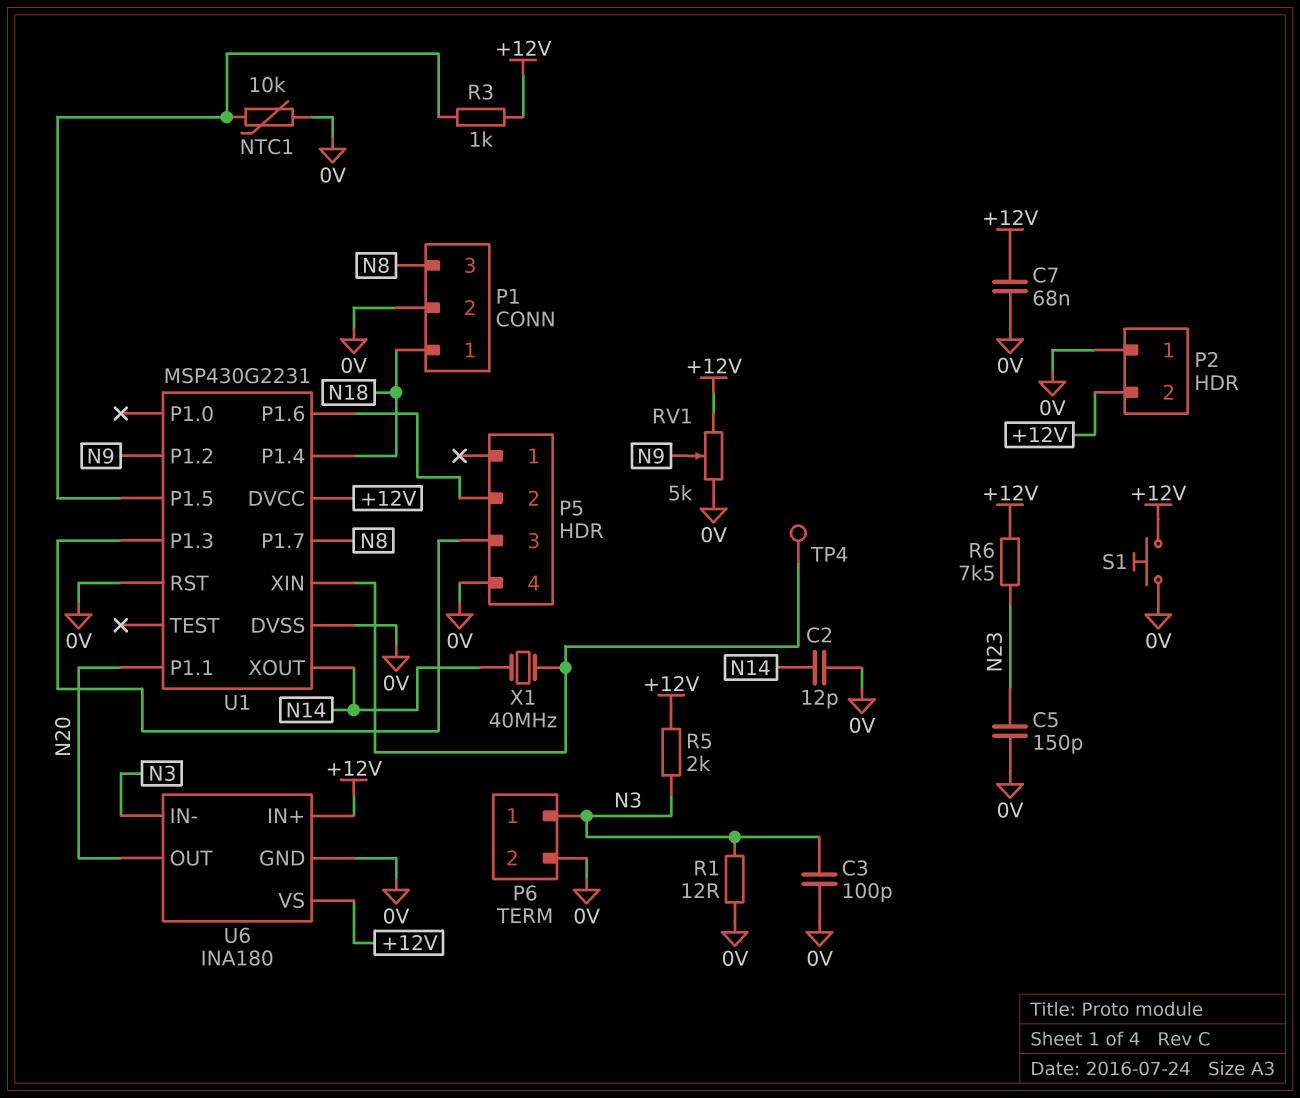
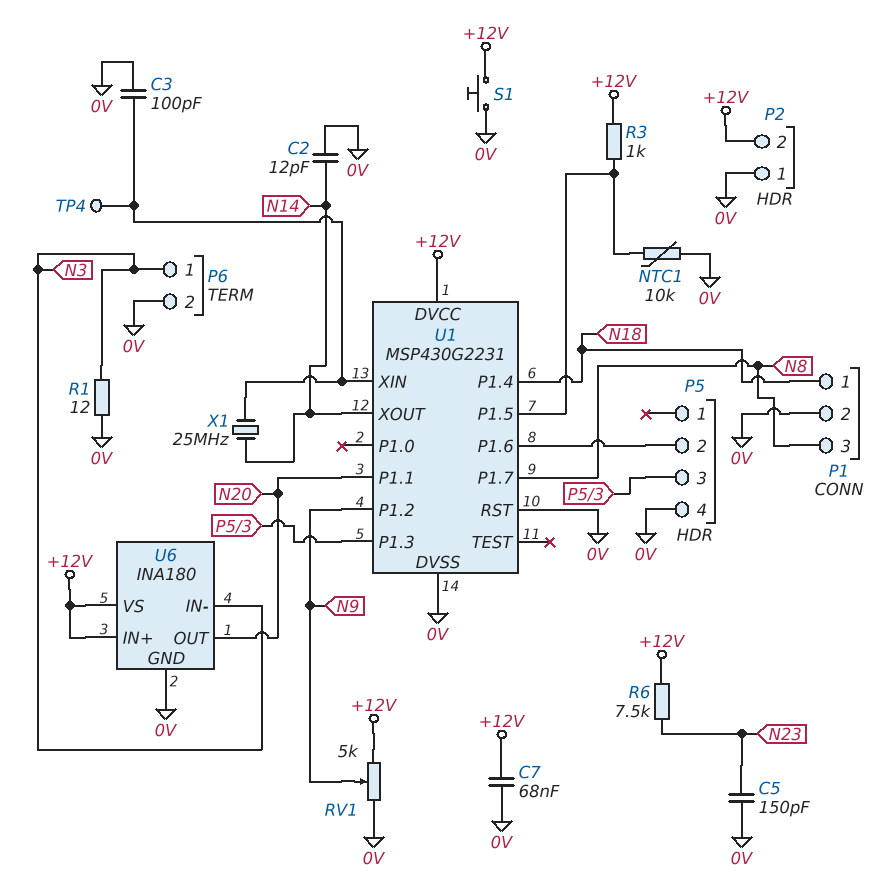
C3: 100pF (0V, N3) -> 100pF (0V, U1/XIN)
R5: 2k (+12V, N3) -> none
X1: 40MHz (N14, U1/XIN) -> 25MHz (N14, U1/XIN)

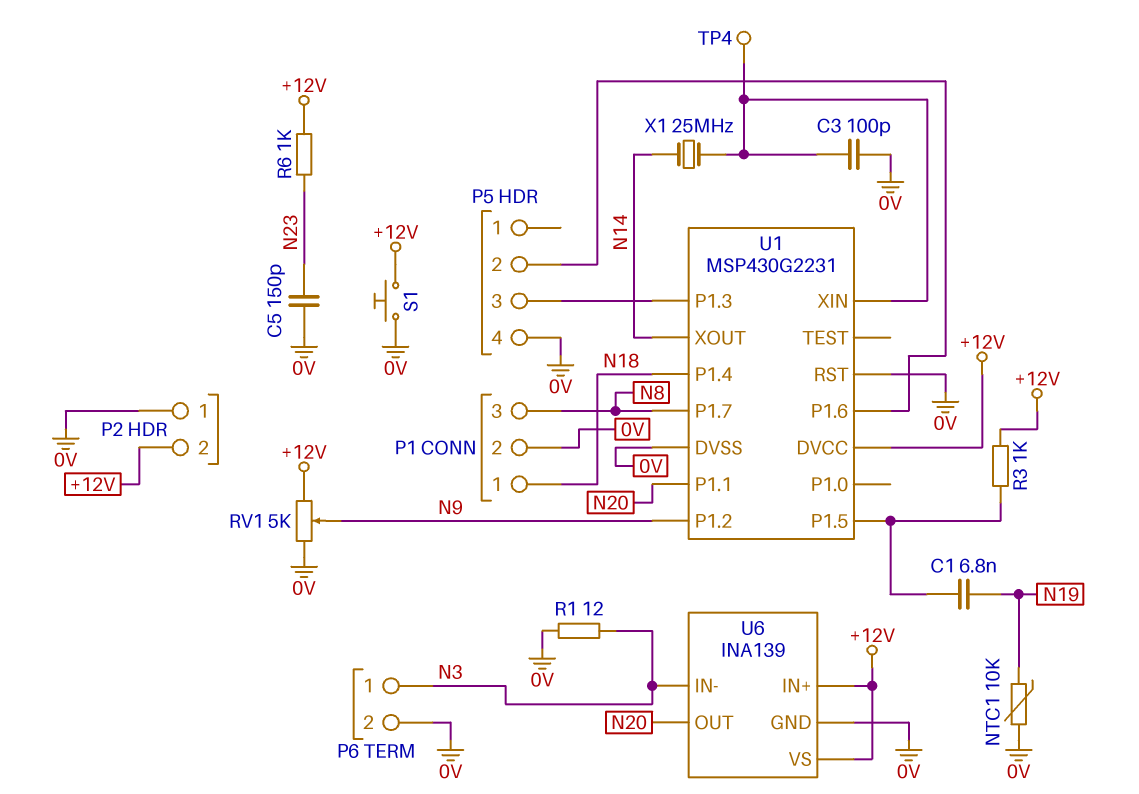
C1: none -> 6.8nF (N19, U1/P1.5)
C2: 12pF (0V, N14) -> none
C7: 68nF (+12V, 0V) -> none
NTC1: 10k (0V, U1/P1.5) -> 10k (0V, N19)
R6: 7.5k (+12V, N23) -> 1k (+12V, N23)
U6: INA180 -> INA139

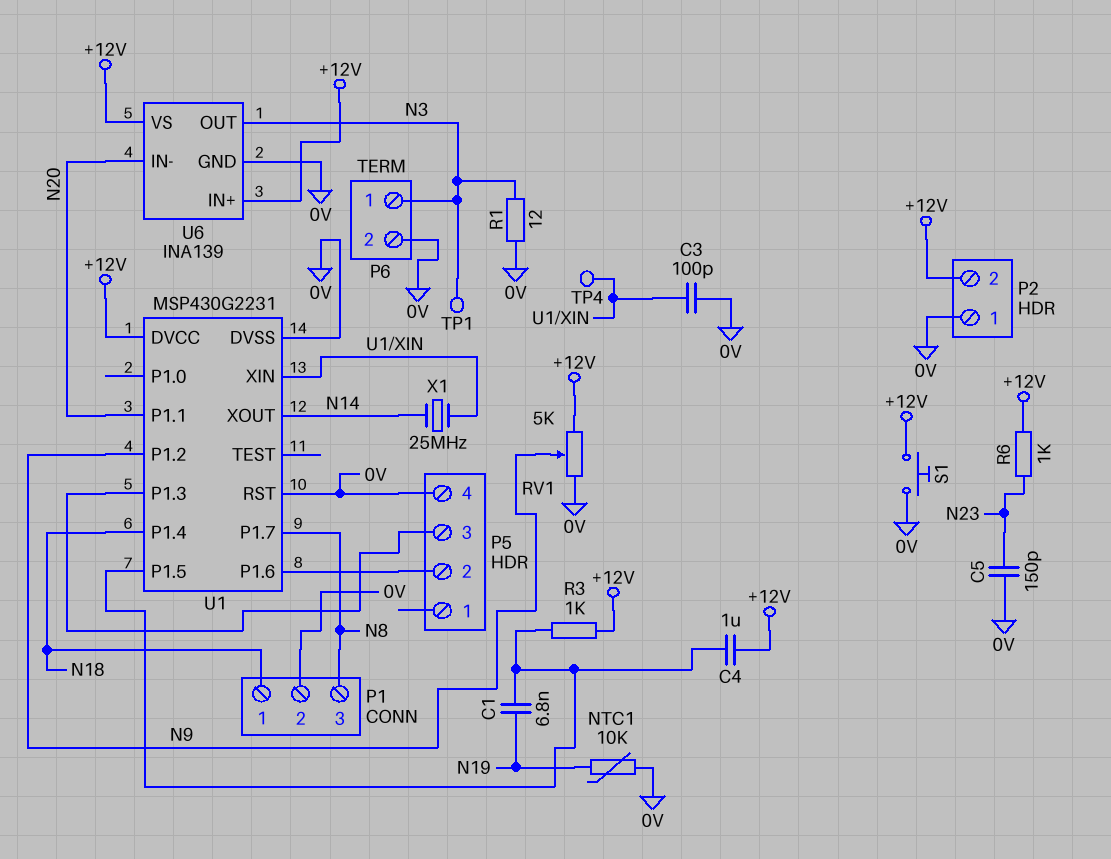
C4: none -> 1uF (+12V, U1/P1.5)
TP1: none -> test point (N3)
U6 pin IN-: N3 -> N20
U6 pin OUT: N20 -> N3

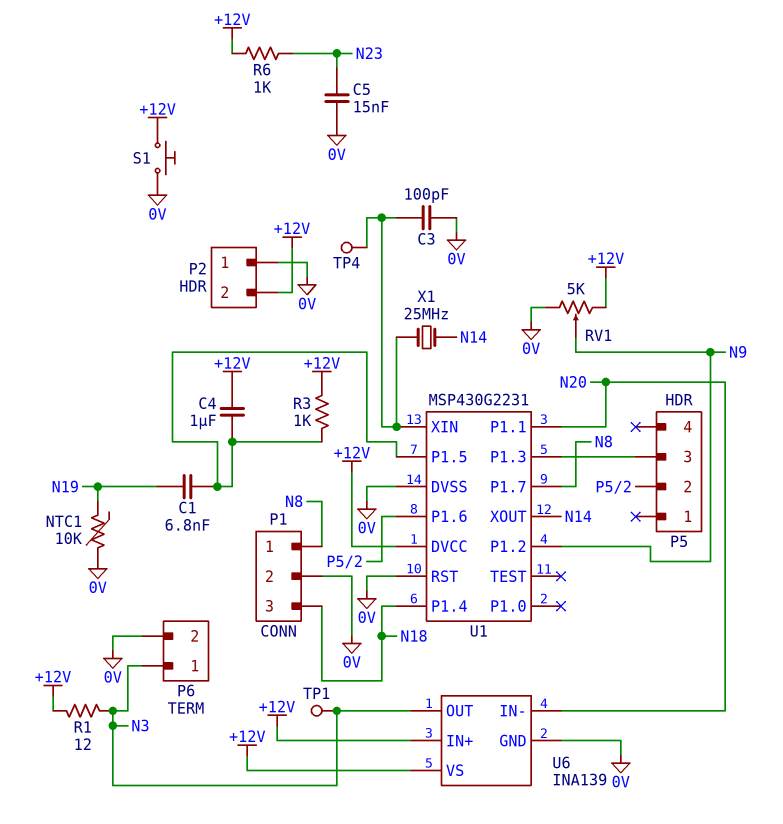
C5: 150pF (0V, N23) -> 15nF (0V, N23)
P1 pin 1: N18 -> N8
P1 pin 3: N8 -> N18
P5 pin 4: 0V -> none
R1: 12 (0V, N3) -> 12 (+12V, N3)

